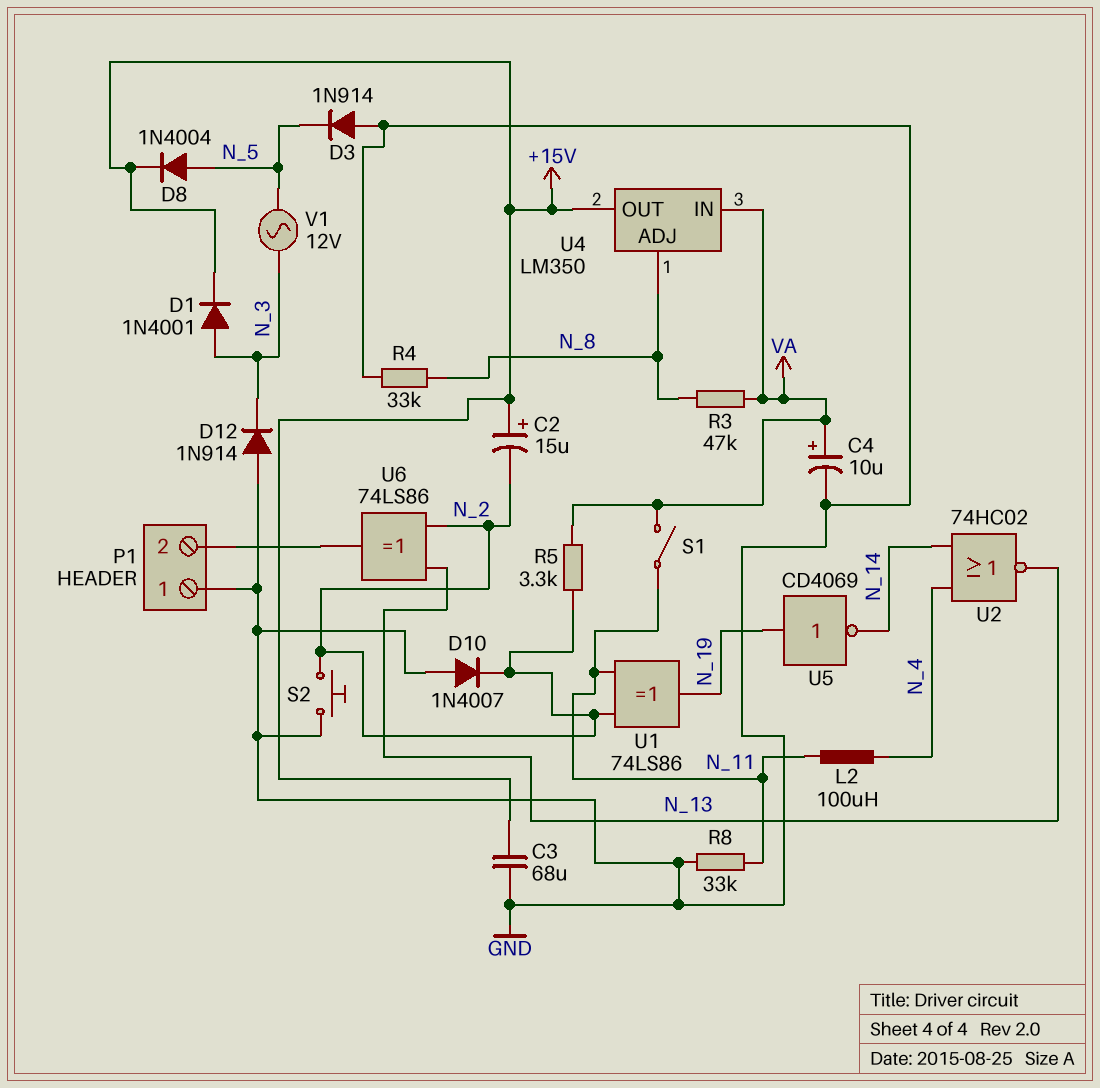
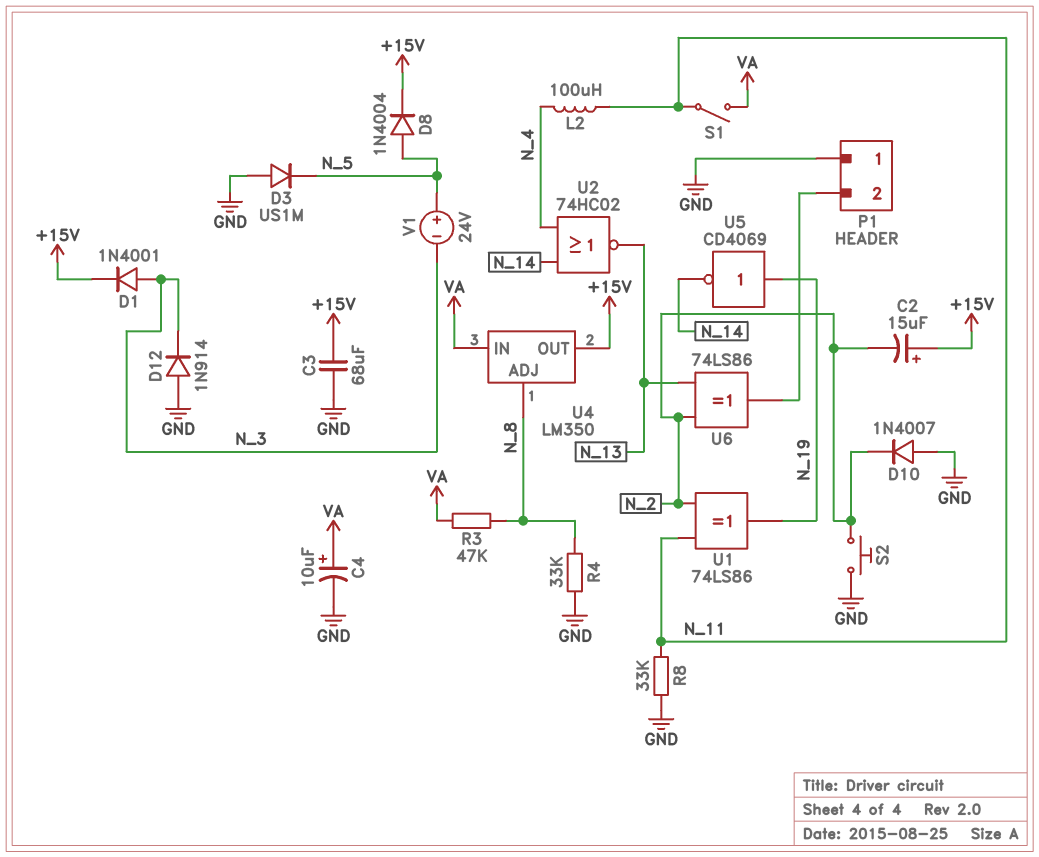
D3: diode 1N914 (A GND, K N_5) -> diode US1M (A GND, K N_5)
R5: 3.3k (N_2, VA) -> none
V1: AC 12V (N_3, N_5) -> 24V (plus N_5, minus N_3)

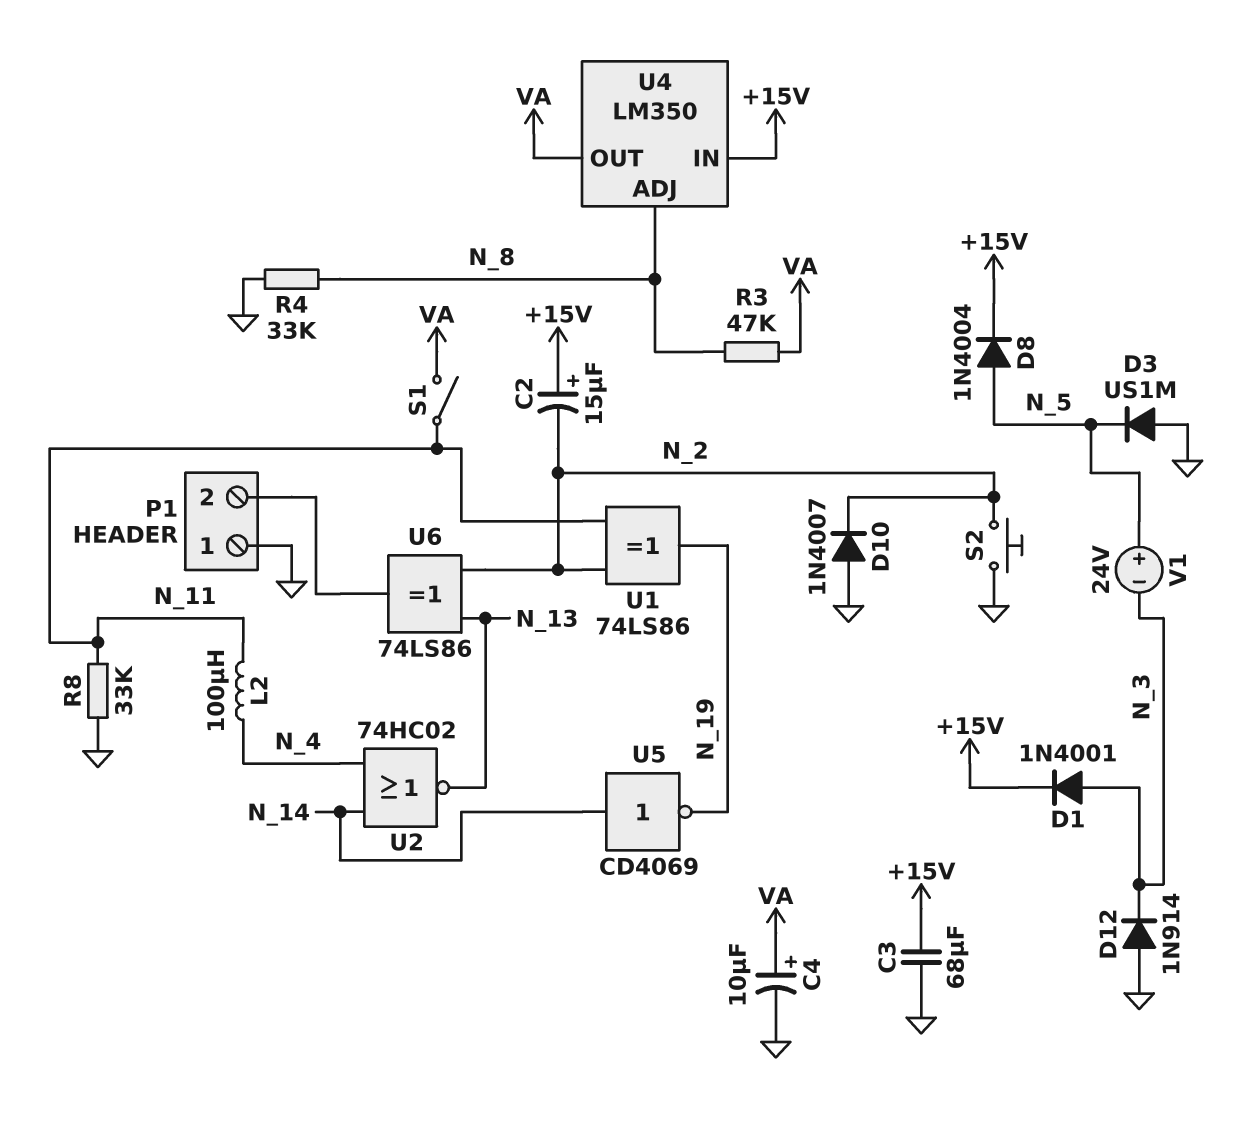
U4 pin IN: VA -> +15V
U4 pin OUT: +15V -> VA
U5: NOT CD4069 (in N_19, out N_14) -> NOT CD4069 (in N_14, out N_19)

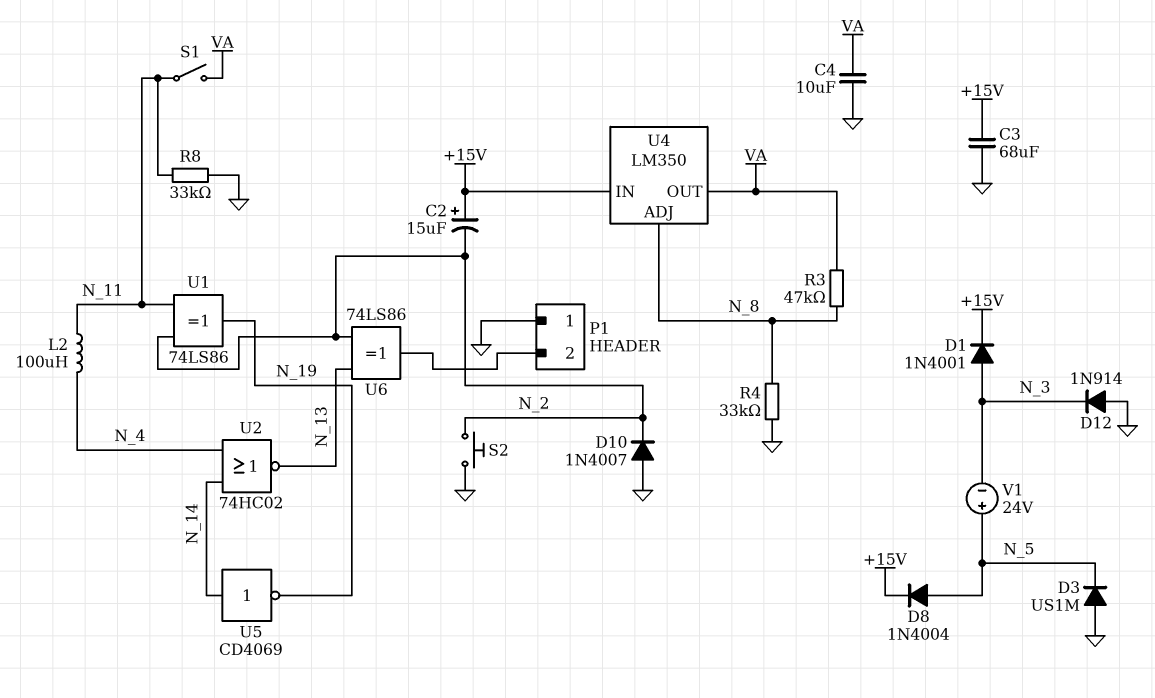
C4: 10uF (plus VA, minus GND) -> 10uF (GND, VA)

